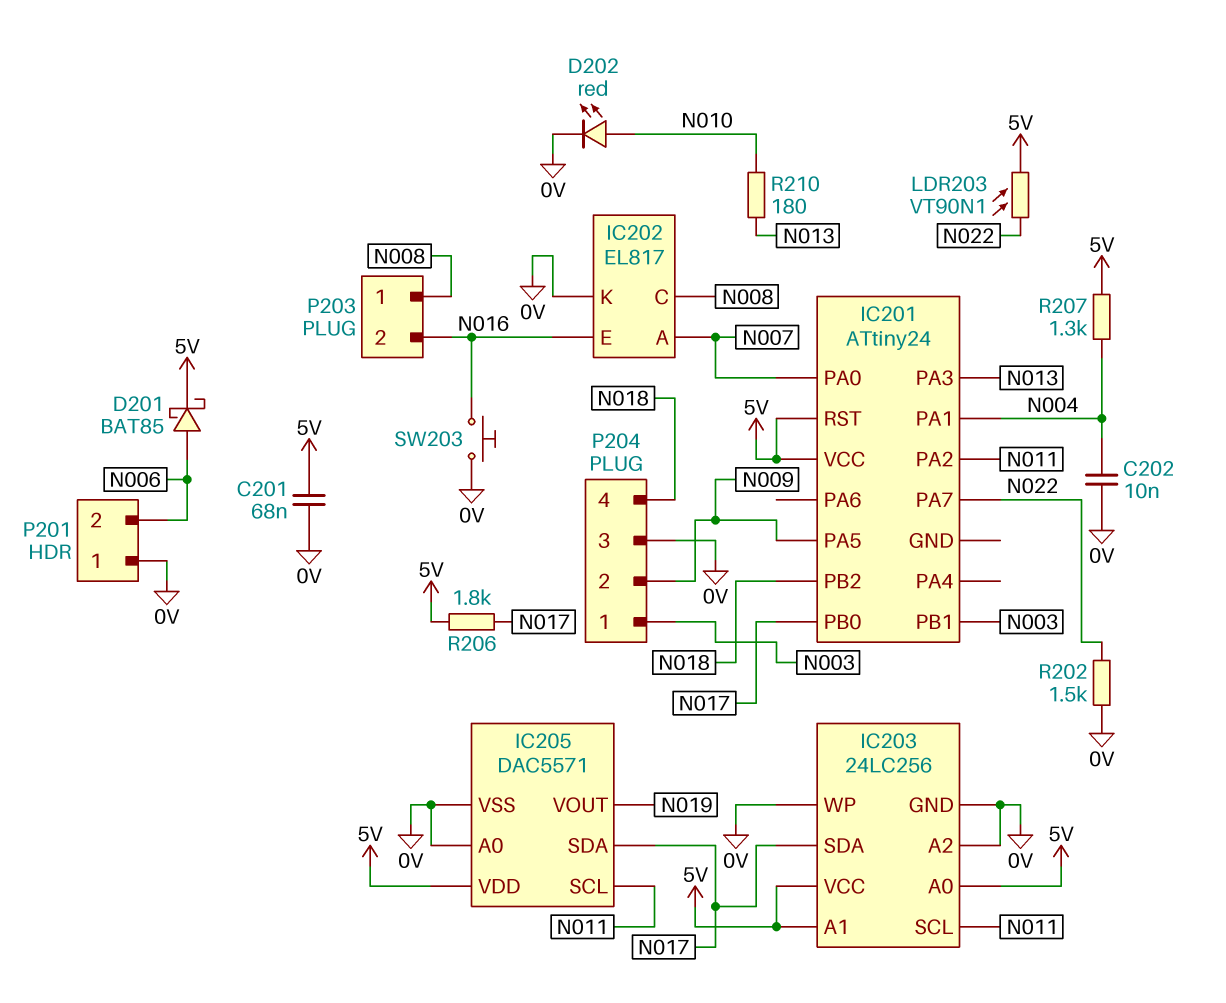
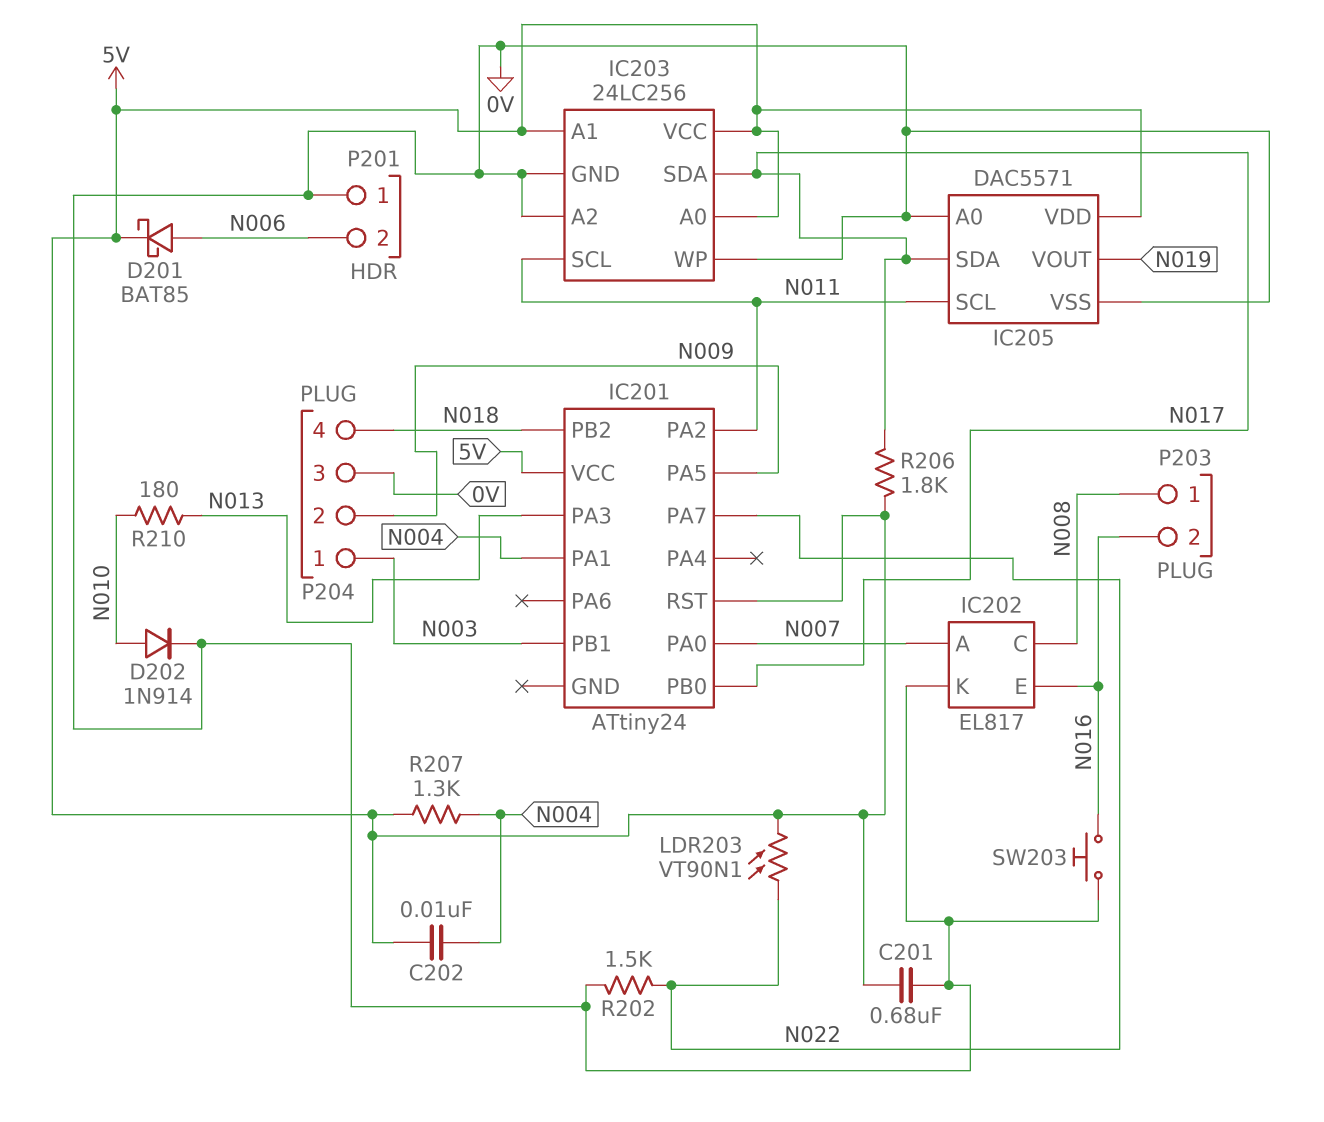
C201: 68nF (0V, 5V) -> 680nF (0V, 5V)
C202: 10nF (0V, N004) -> 10nF (5V, N004)
D202: LED red (A N010, K 0V) -> diode 1N914 (A N010, K 0V)

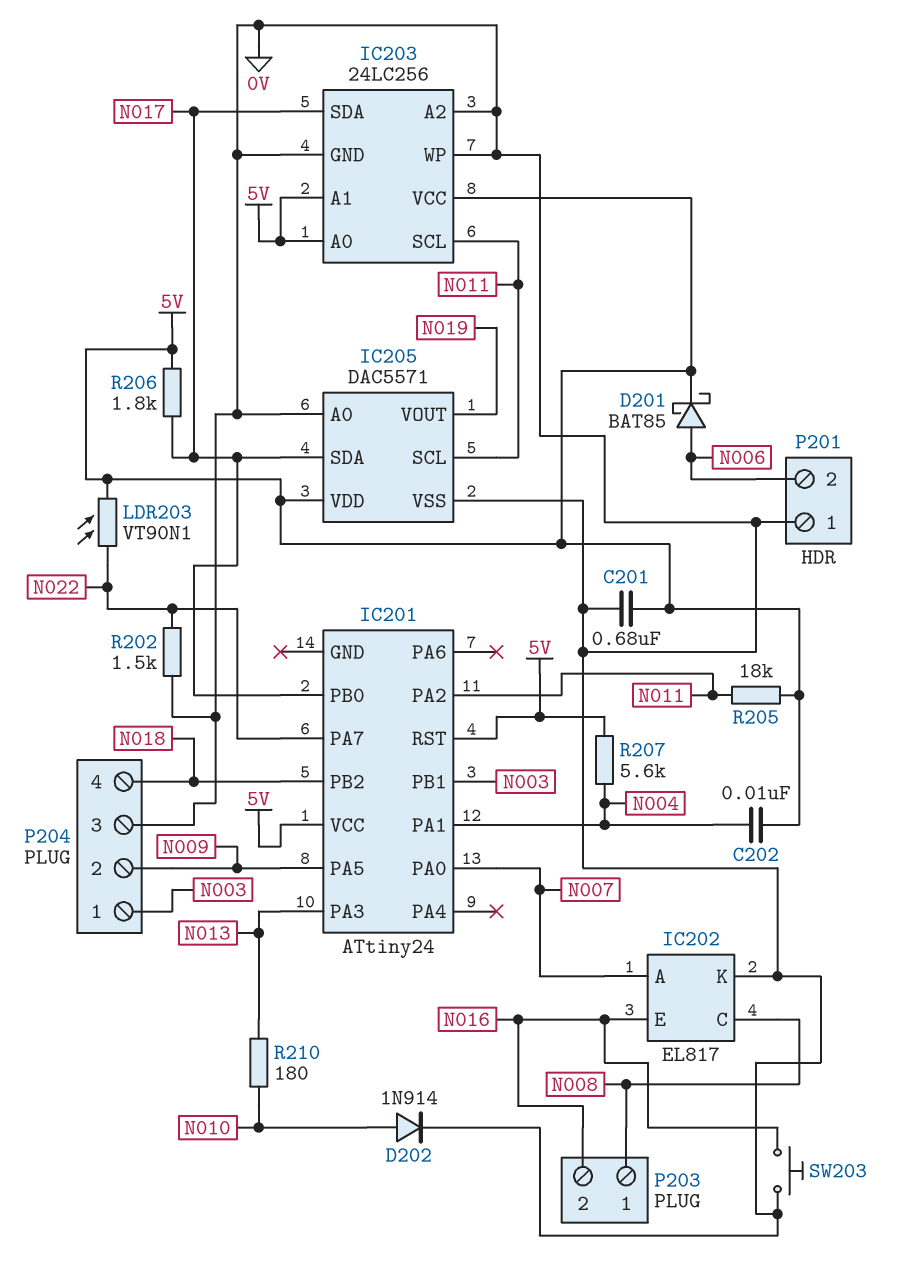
R205: none -> 18k (5V, N011)
R207: 1.3k (5V, N004) -> 5.6k (5V, N004)

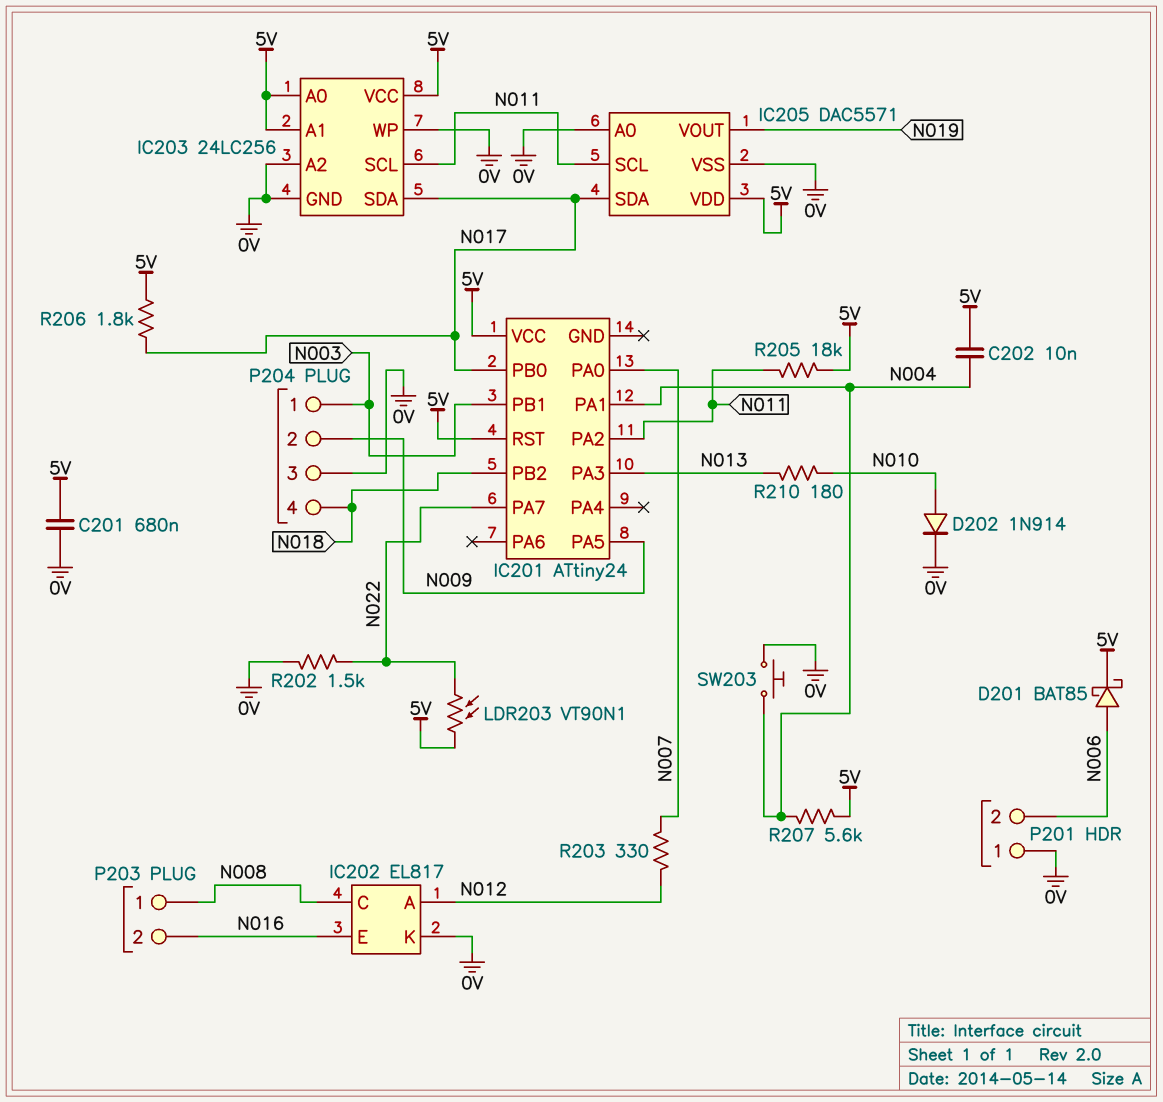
IC202 pin A: N007 -> N012
R203: none -> 330 (N007, N012)
SW203: button (0V, N016) -> button (0V, N004)

